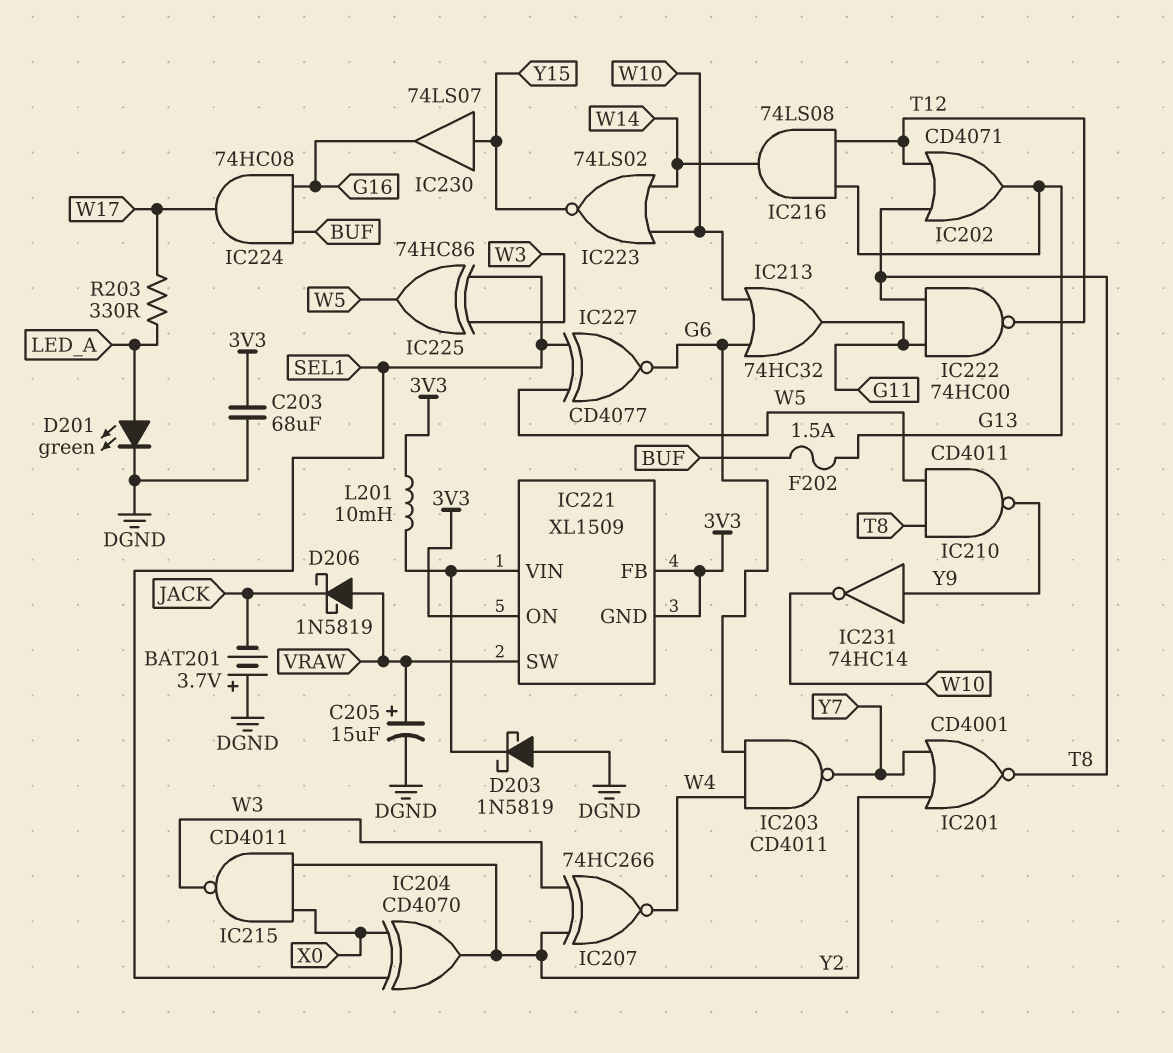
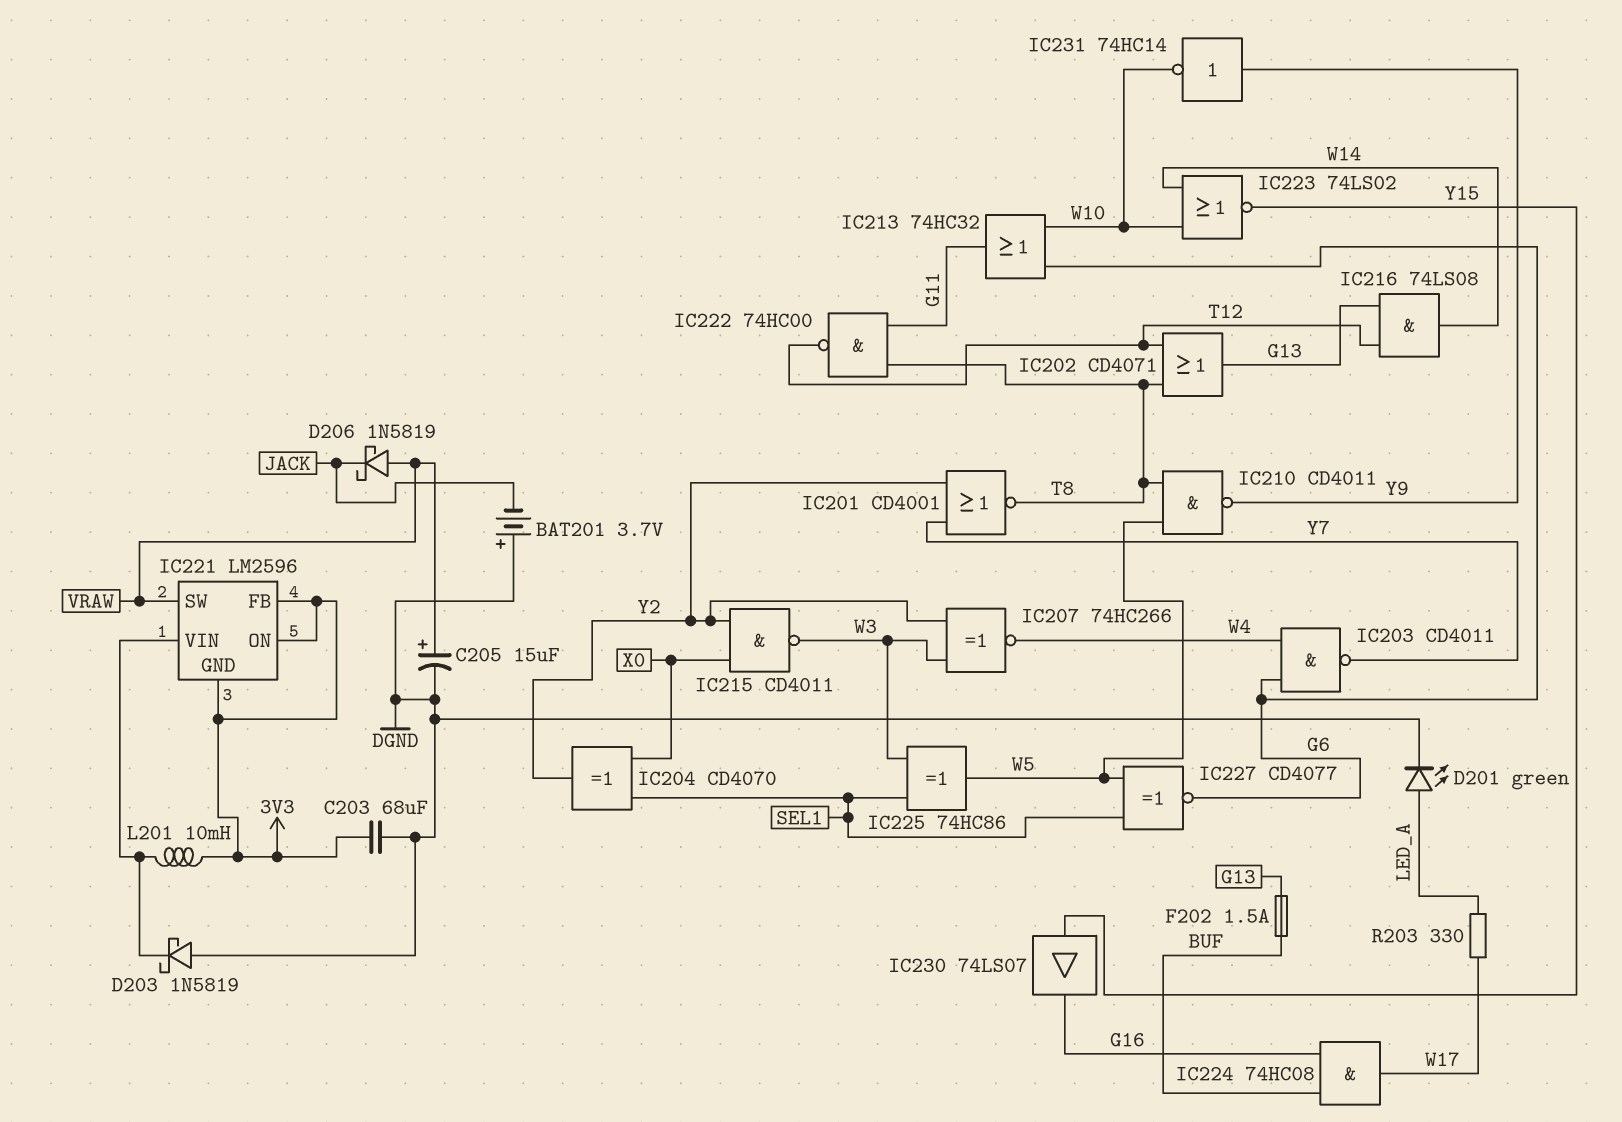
IC221: XL1509 -> LM2596

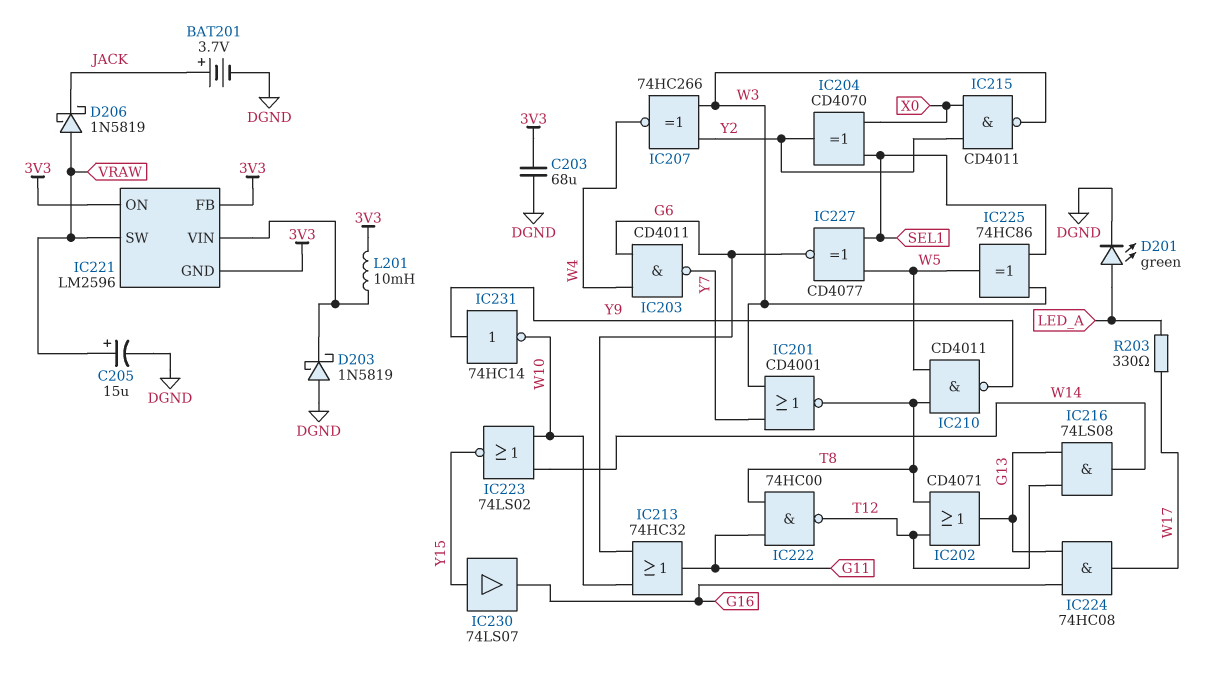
BAT201: 3.7V (plus DGND, minus JACK) -> 3.7V (plus JACK, minus DGND)
F202: 1.5A (BUF, G13) -> none
IC201: NOR CD4001 (in Y2, in Y7, out T8) -> NOR CD4001 (in W3, in Y7, out T8)
IC224: AND 74HC08 (in BUF, in G16, out W17) -> AND 74HC08 (in G13, in G16, out W17)

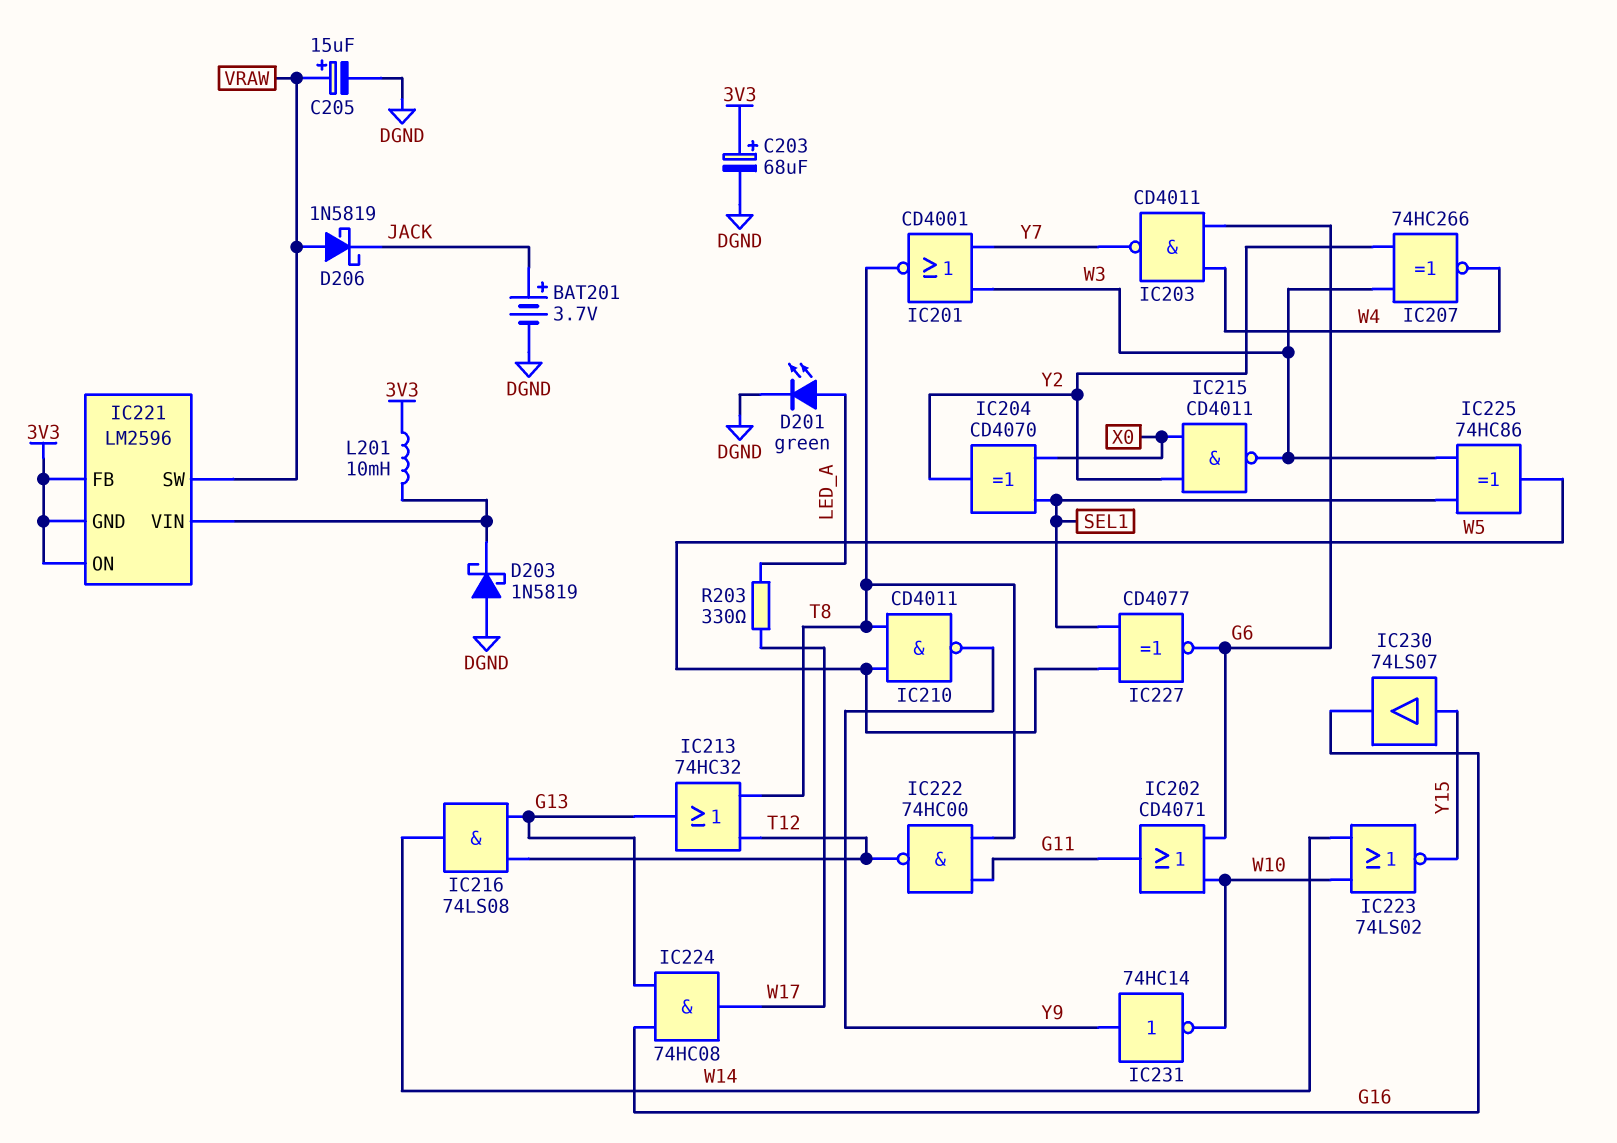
C203: 68uF (3V3, DGND) -> 68uF (plus 3V3, minus DGND)
IC202: OR CD4071 (in T8, in T12, out G13) -> OR CD4071 (in G6, in W10, out G11)
IC213: OR 74HC32 (in G6, in W10, out G11) -> OR 74HC32 (in T8, in T12, out G13)

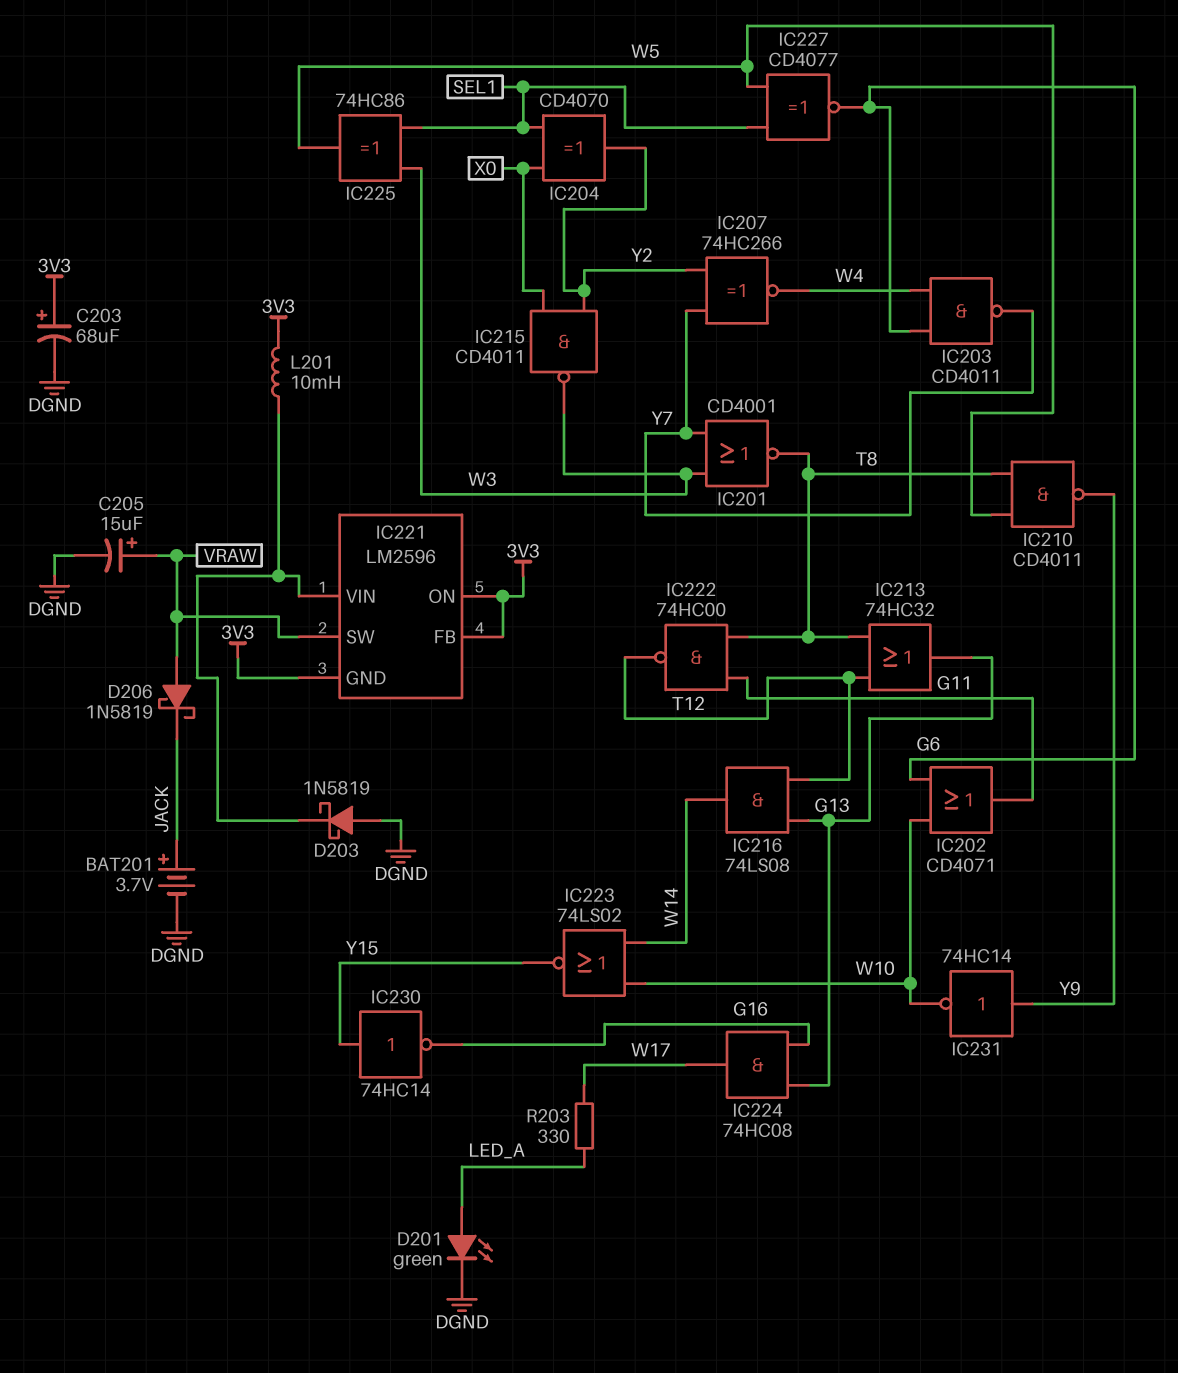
IC207: XNOR 74HC266 (in W3, in Y2, out W4) -> XNOR 74HC266 (in Y2, in Y7, out W4)
IC230: buffer 74LS07 (in Y15, out G16) -> NOT 74HC14 (in Y15, out G16)

